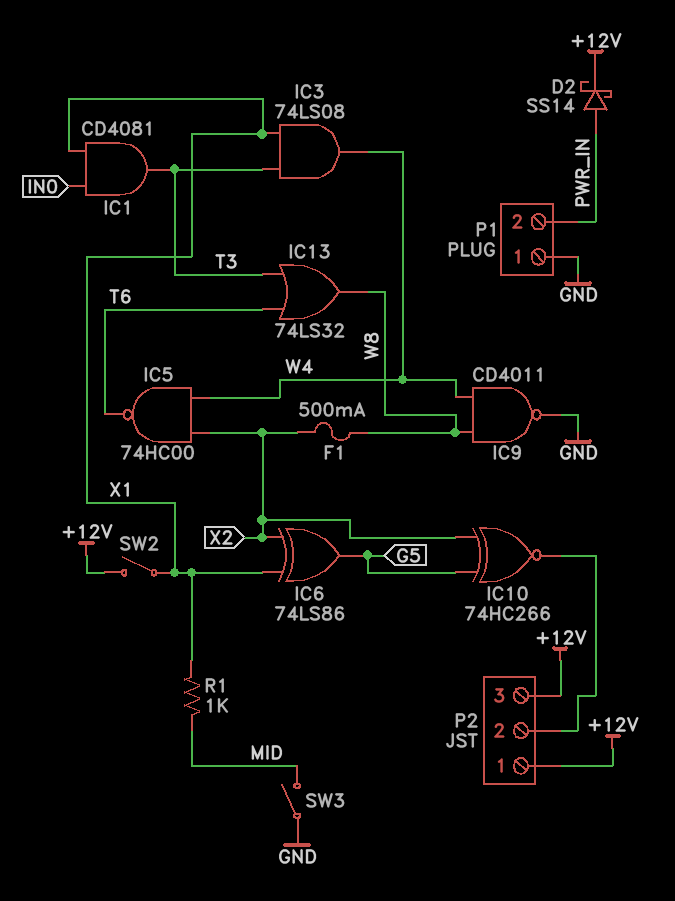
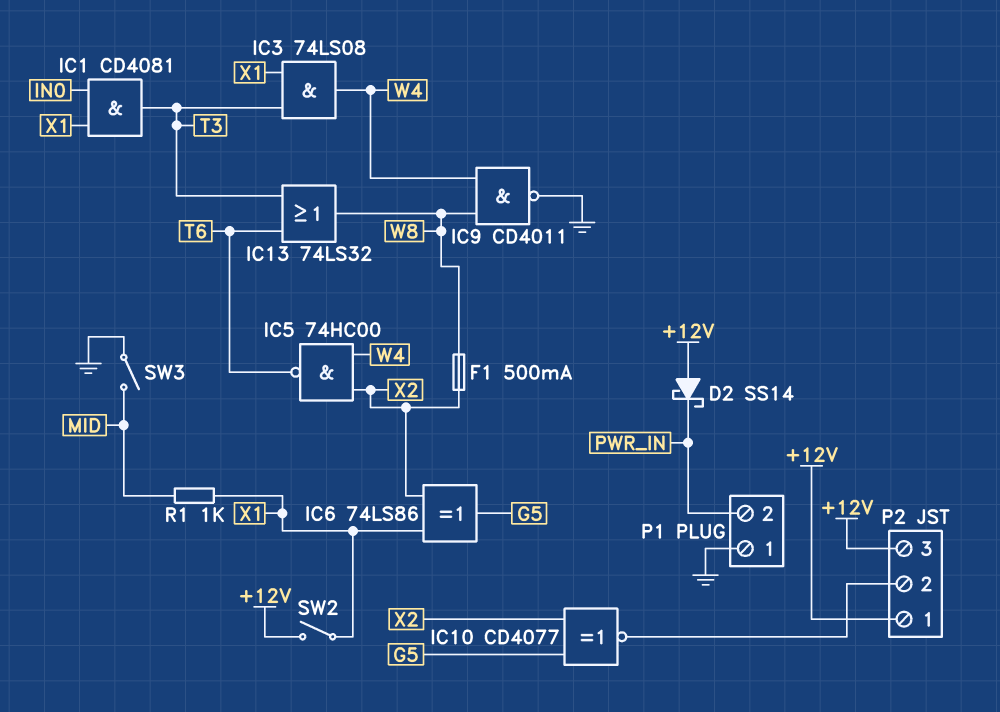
D2: schottky SS14 (A PWR_IN, K +12V) -> schottky SS14 (A +12V, K PWR_IN)
IC10: XNOR 74HC266 (in G5, in X2, out P2/2) -> XNOR CD4077 (in G5, in X2, out P2/2)

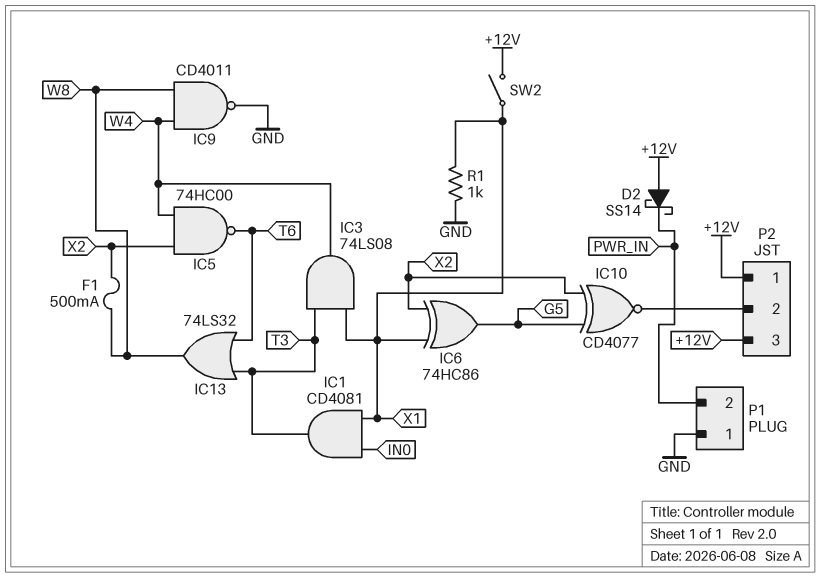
IC6: XOR 74LS86 (in X1, in X2, out G5) -> XOR 74HC86 (in X1, in X2, out G5)
R1: 1k (MID, X1) -> 1k (GND, X1)
SW3: switch (GND, MID) -> none

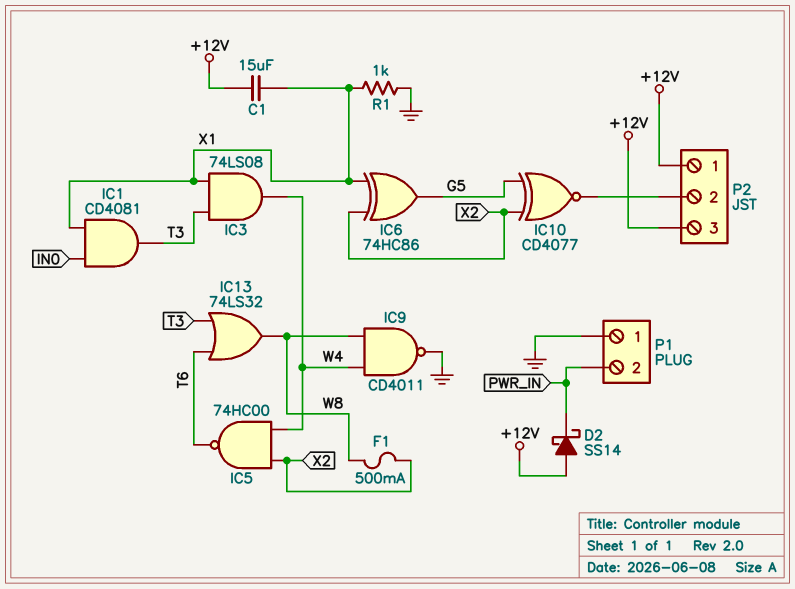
C1: none -> 15uF (+12V, X1)
SW2: switch (+12V, X1) -> none

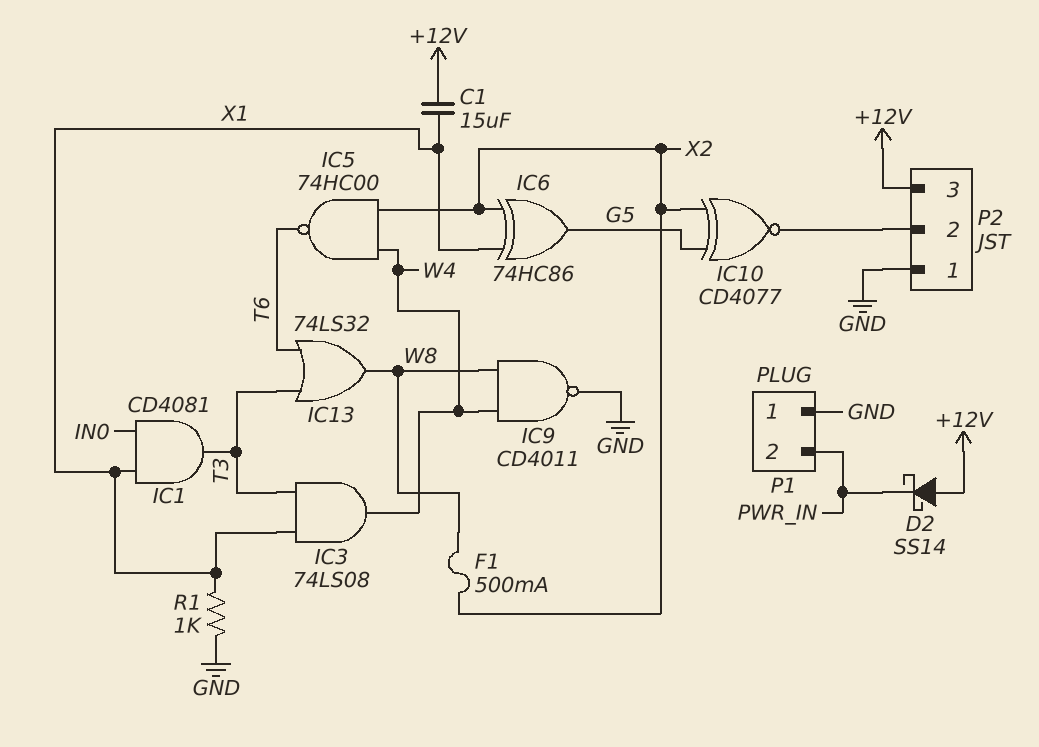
P2 pin 1: +12V -> GND

